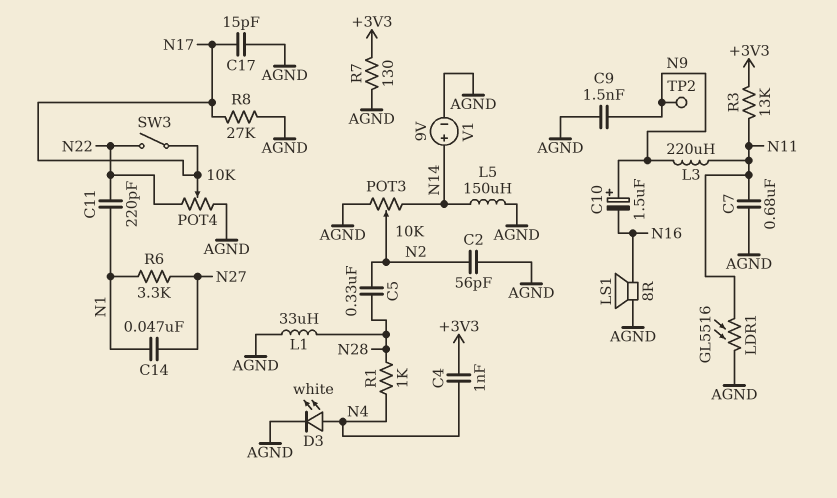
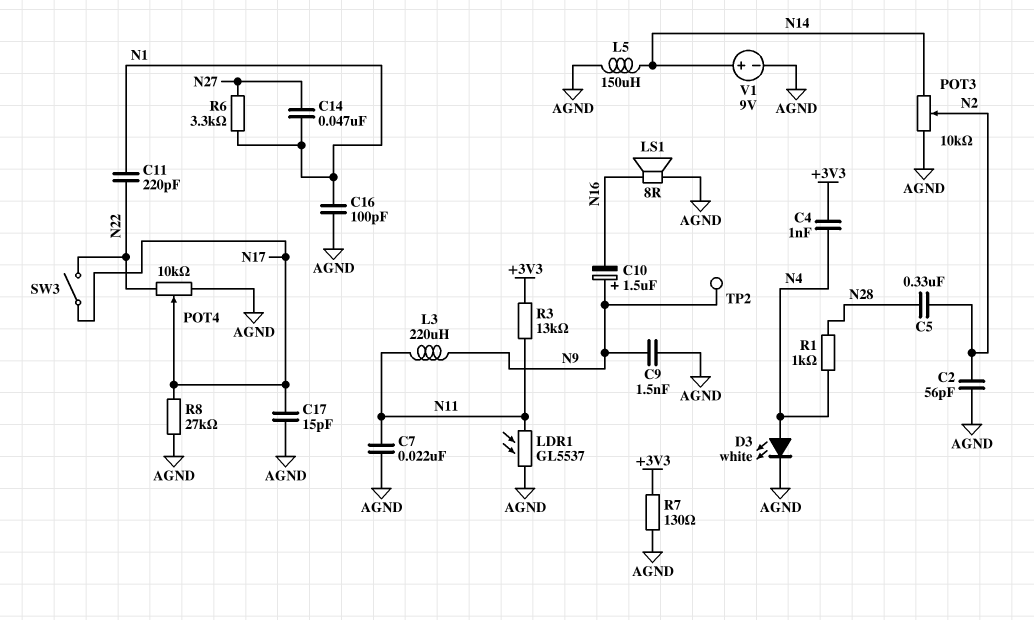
C7: 680nF (AGND, N11) -> 22nF (AGND, N11)
C16: none -> 100pF (AGND, N1)
L1: 33uH (AGND, N28) -> none
LDR1: GL5516 (AGND, N11) -> GL5537 (AGND, N11)

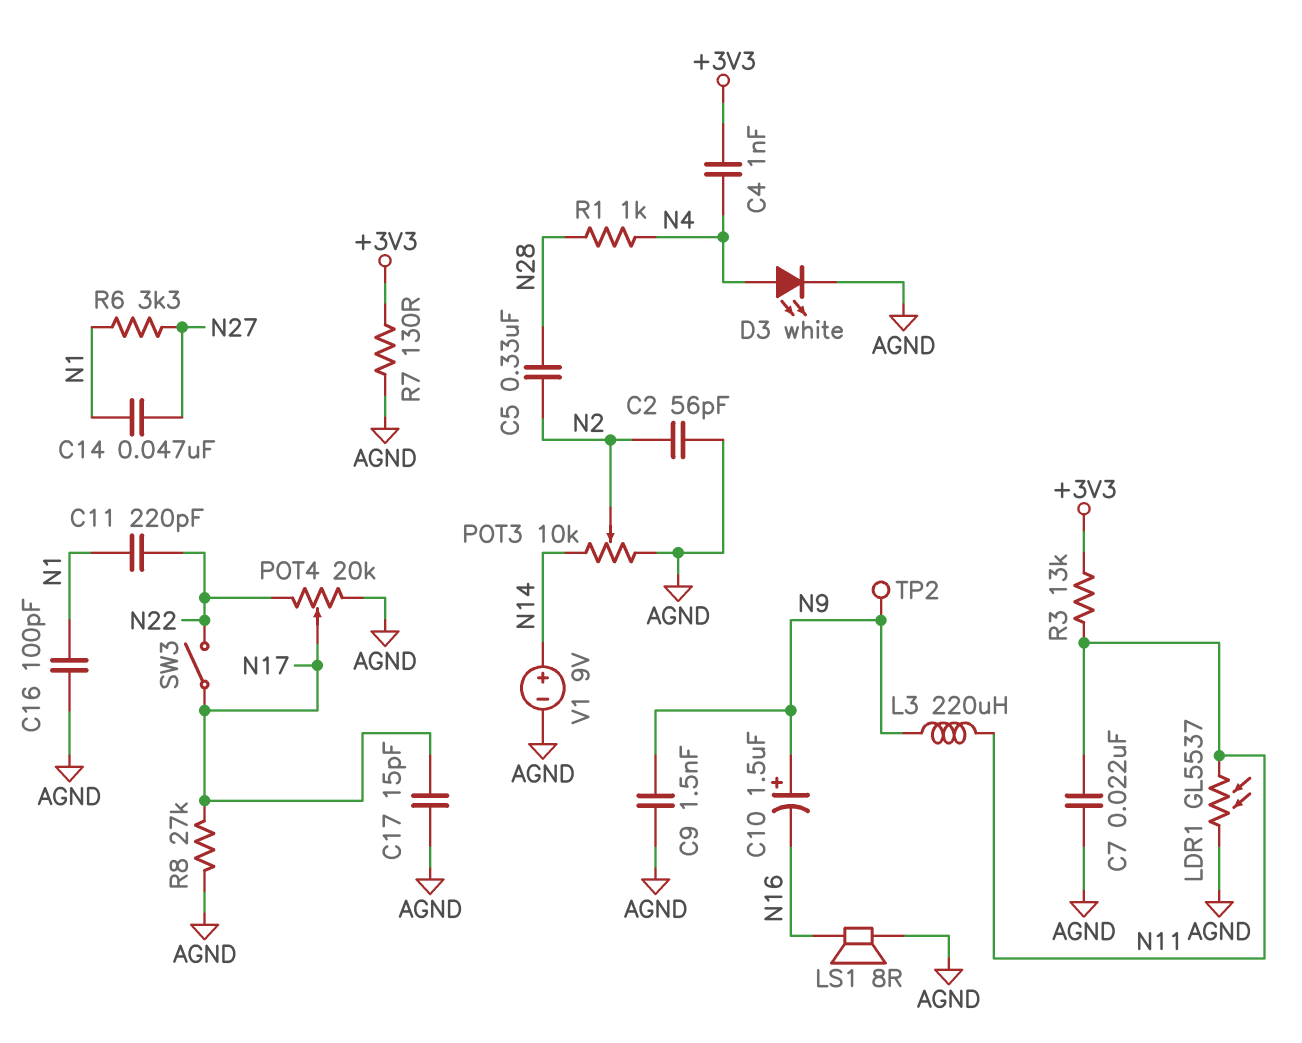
L5: 150uH (AGND, N14) -> none
POT4: 10k (AGND, N22, wiper N17) -> 20k (AGND, N22, wiper N17)

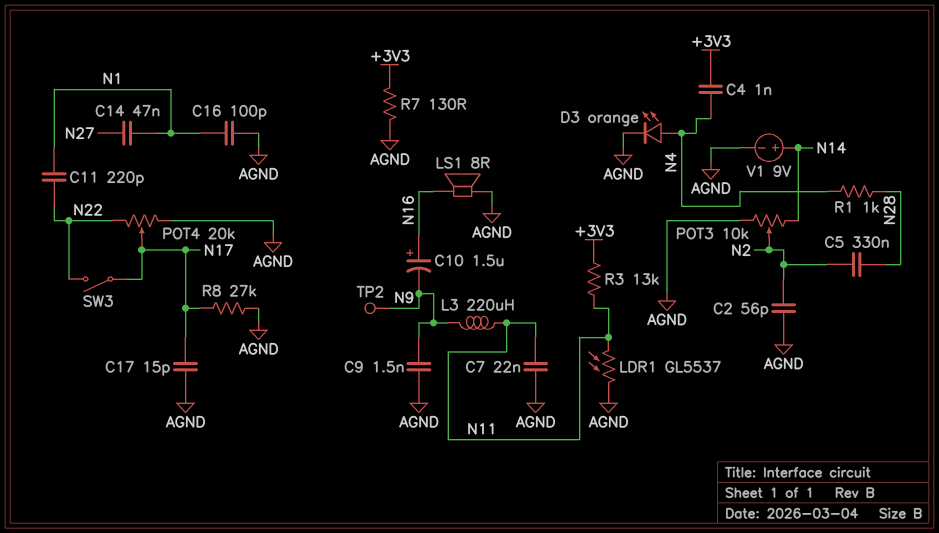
C10: 1.5uF (plus N9, minus N16) -> 1.5uF (plus N16, minus N9)
D3: LED white (A N4, K AGND) -> LED orange (A N4, K AGND)
R6: 3.3k (N1, N27) -> none

